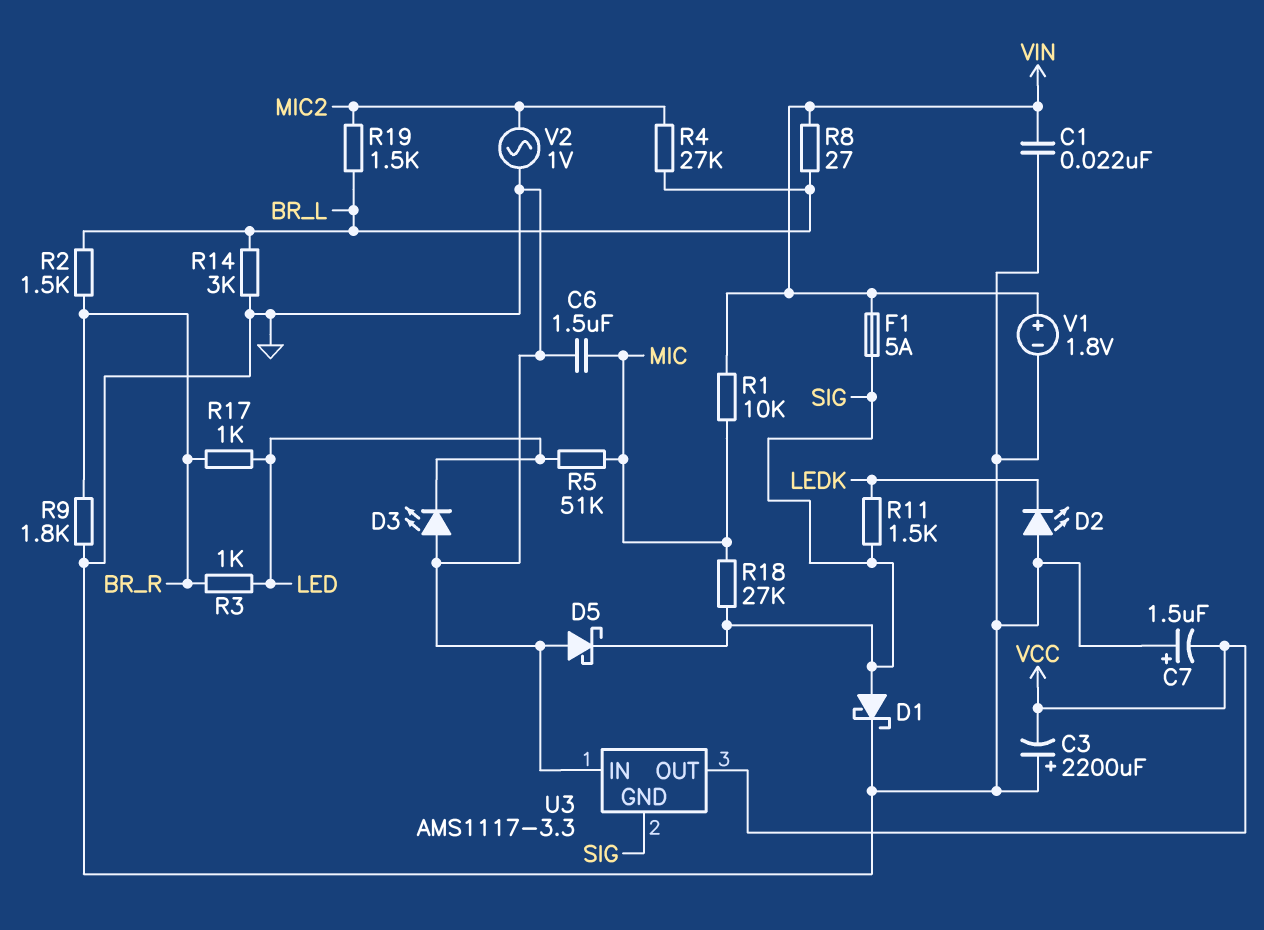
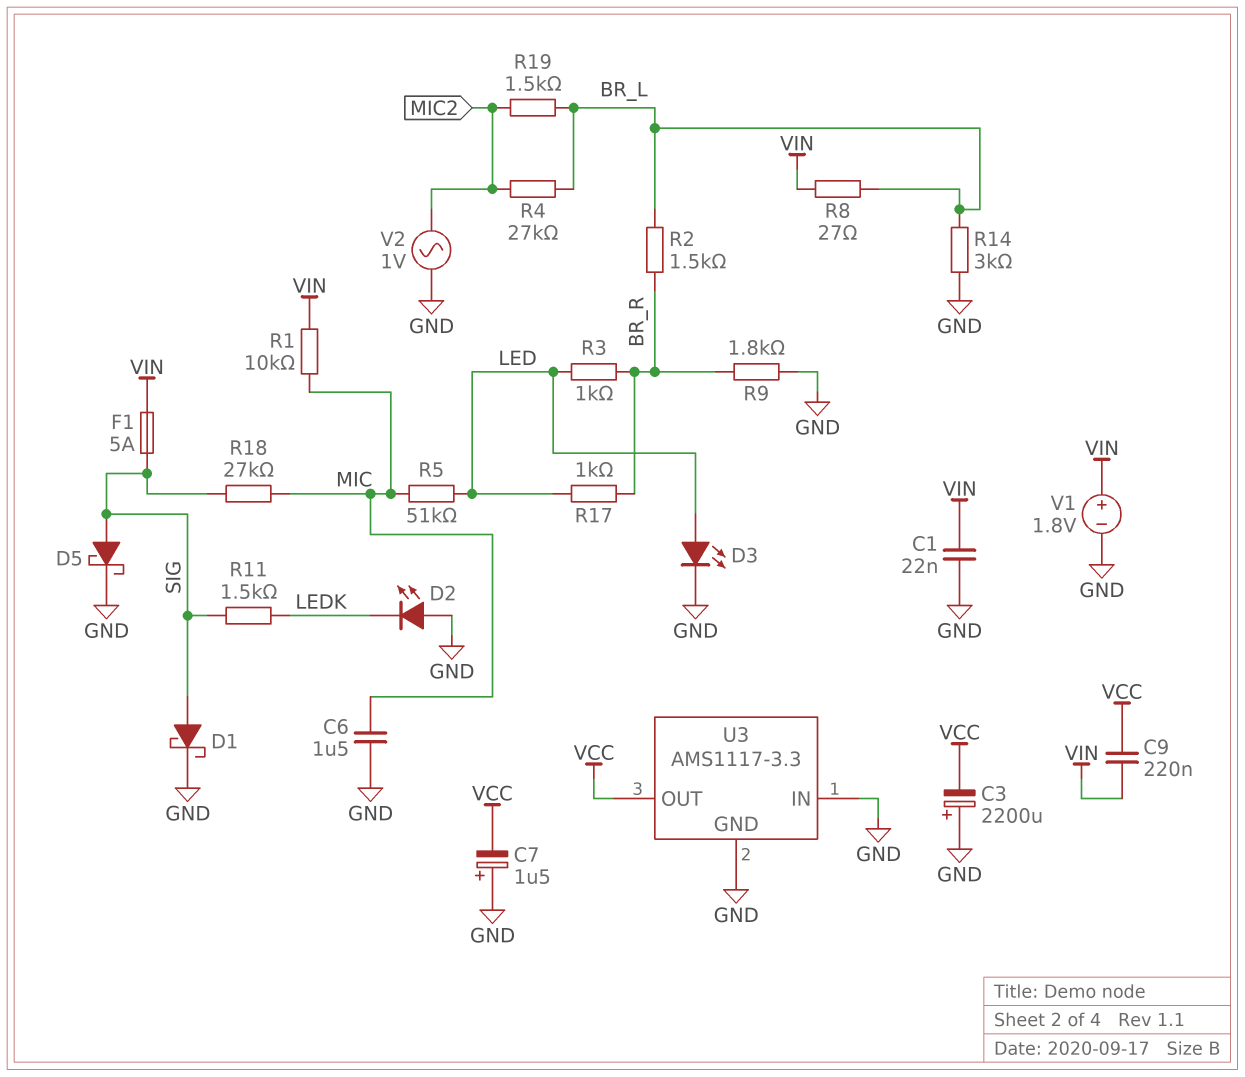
C9: none -> 220nF (VCC, VIN)
D3: LED (A GND, K LED) -> LED (A LED, K GND)
D5: schottky (A GND, K SIG) -> schottky (A SIG, K GND)
U3 pin GND: SIG -> GND

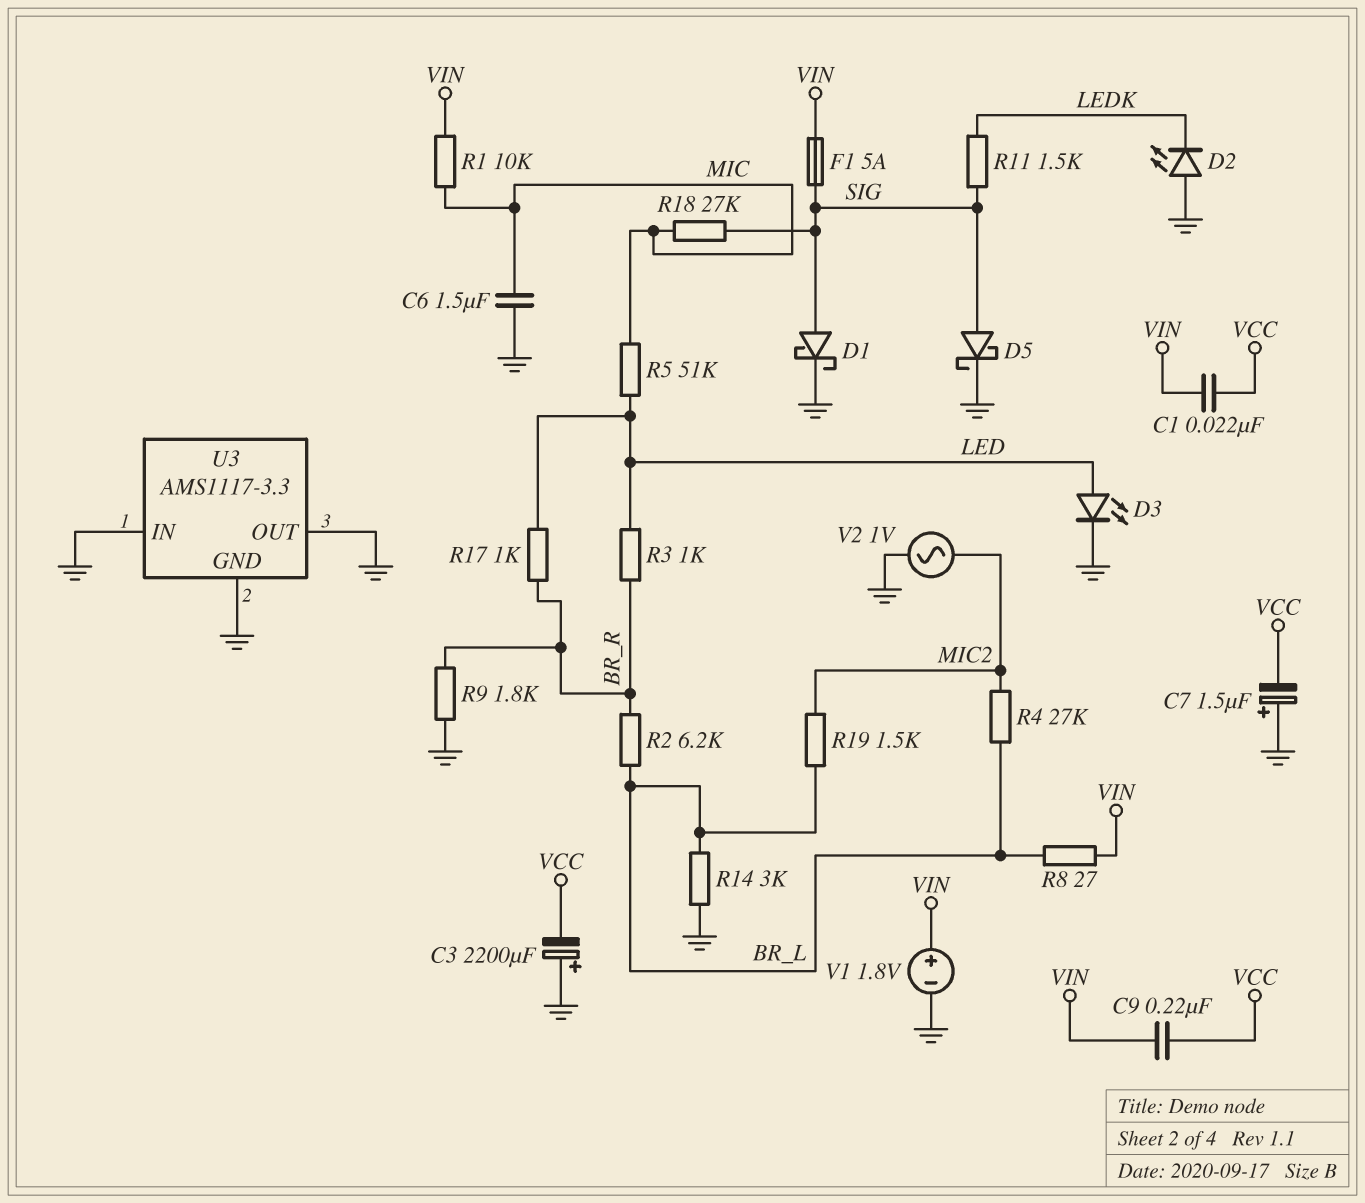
C1: 22nF (GND, VIN) -> 22nF (VCC, VIN)
R2: 1.5k (BR_L, BR_R) -> 6.2k (BR_L, BR_R)
U3 pin OUT: VCC -> GND

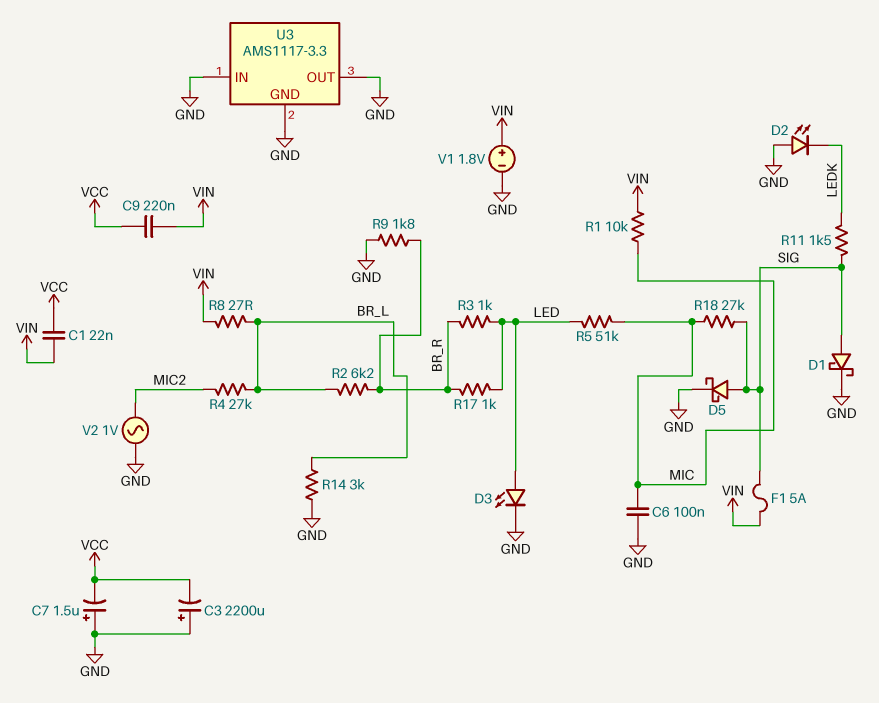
C6: 1.5uF (GND, MIC) -> 100nF (GND, MIC)
R19: 1.5k (BR_L, MIC2) -> none

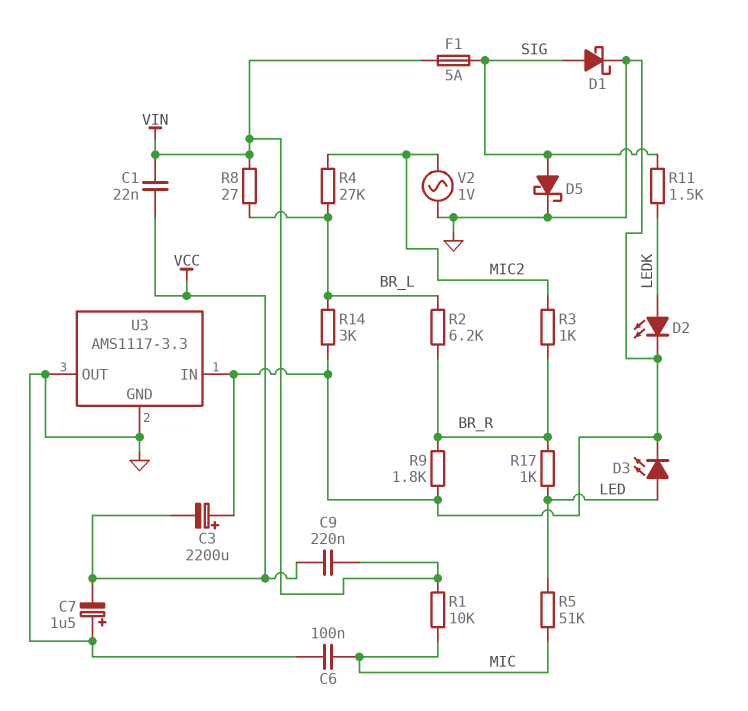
D2: LED (A GND, K LEDK) -> LED (A LEDK, K GND)
R3: 1k (BR_R, LED) -> 1k (BR_R, MIC2)
R18: 27k (MIC, SIG) -> none
V1: 1.8V (plus VIN, minus GND) -> none

